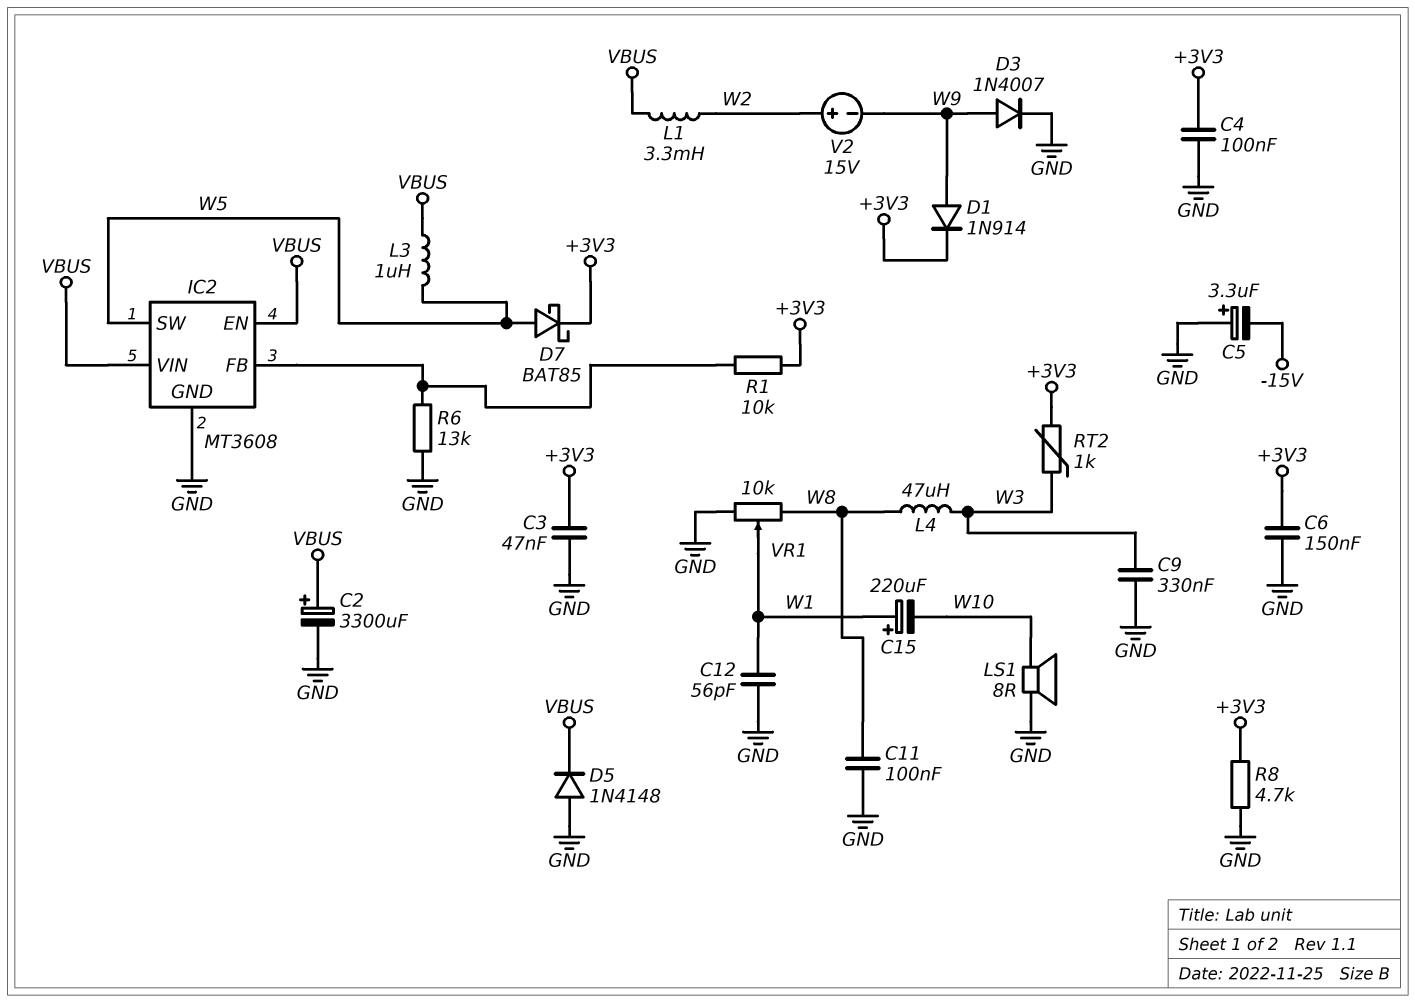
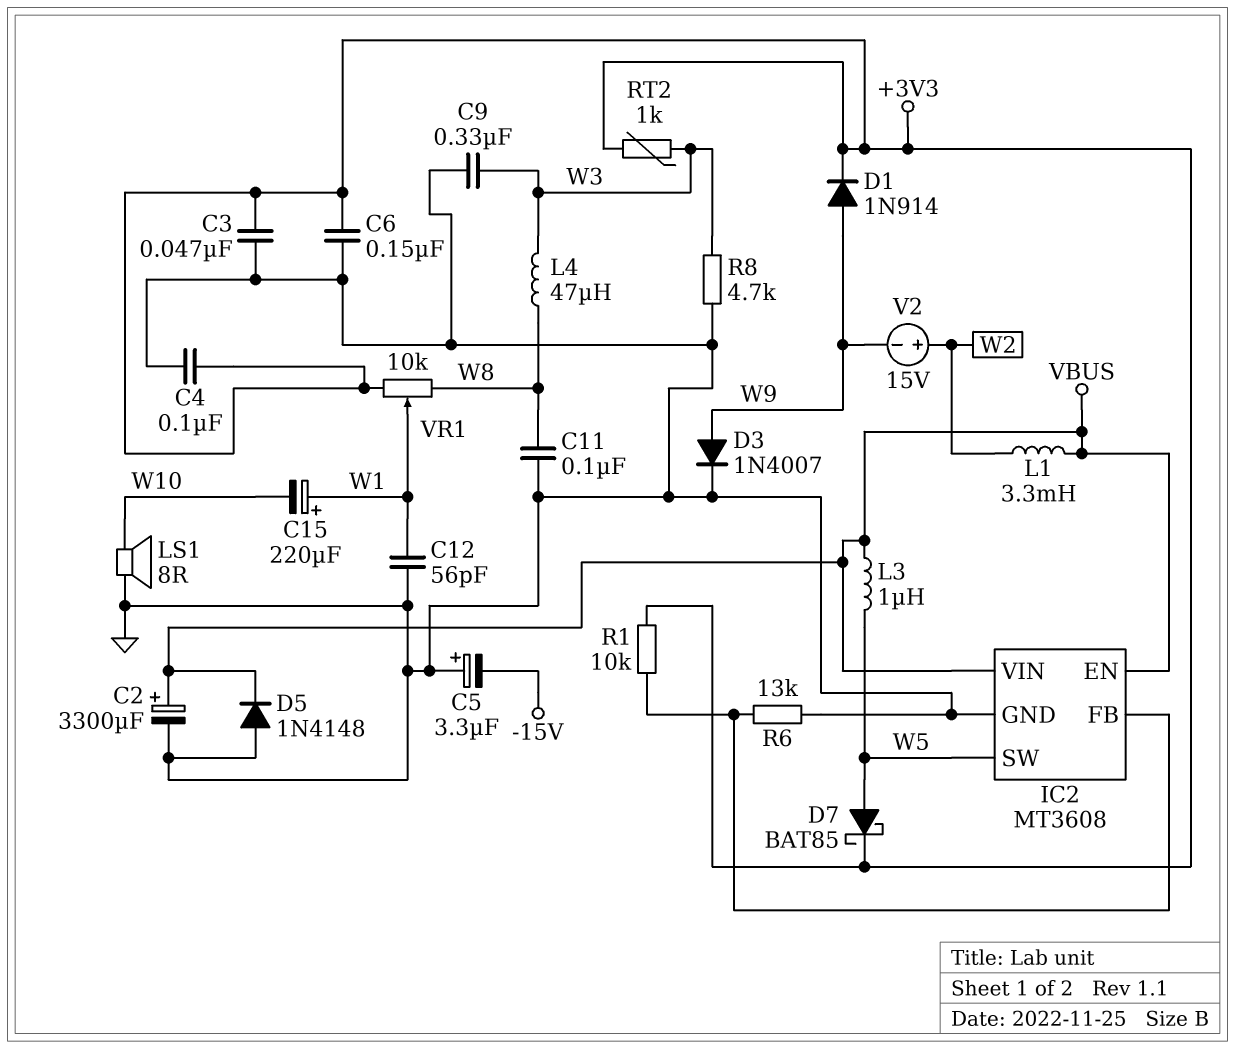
R8: 4.7k (+3V3, GND) -> 4.7k (GND, W3)
VR1: 10k (GND, W8, wiper W1) -> 10k (+3V3, W8, wiper W1)

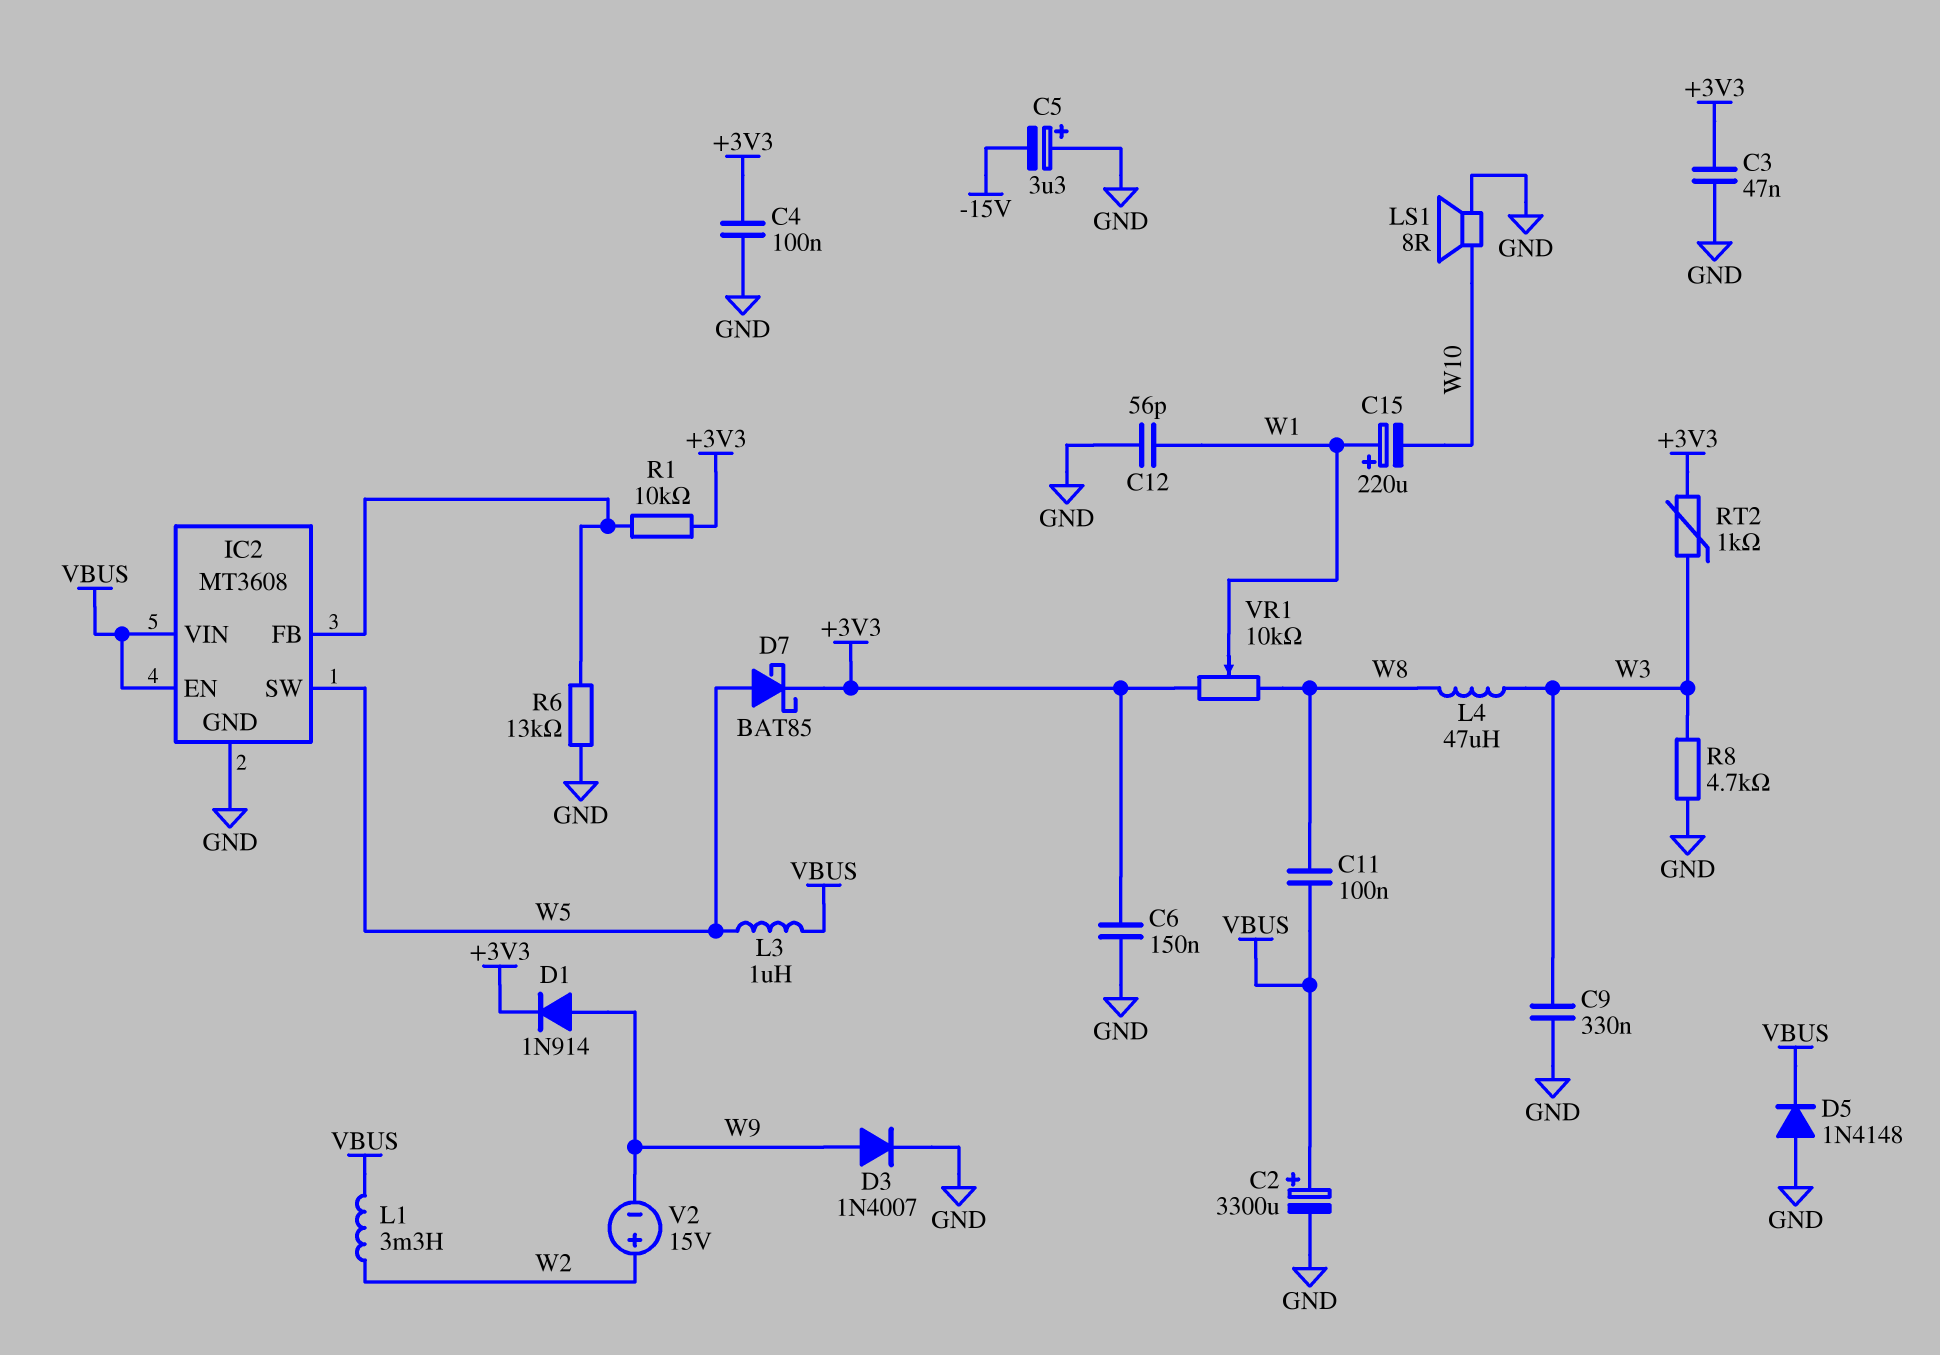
C11: 100nF (GND, W8) -> 100nF (VBUS, W8)

